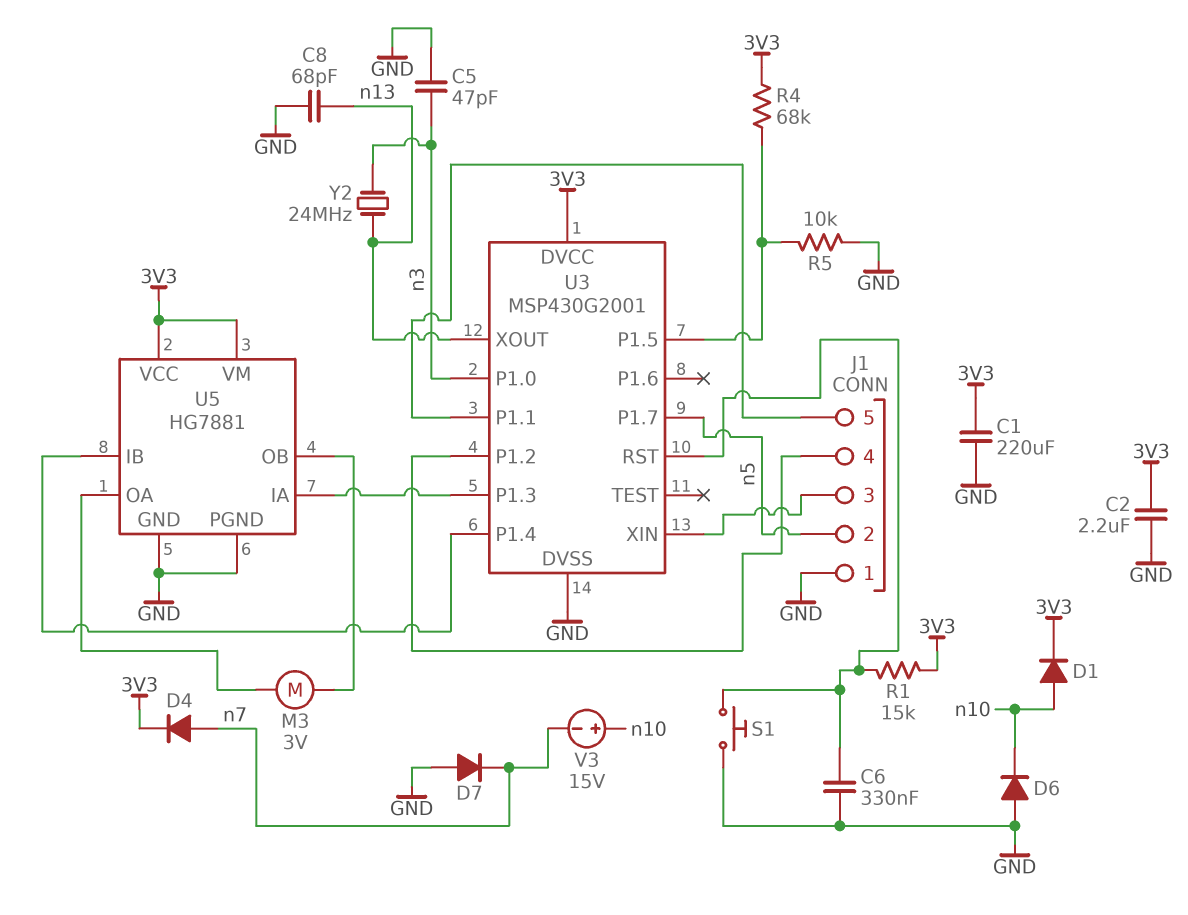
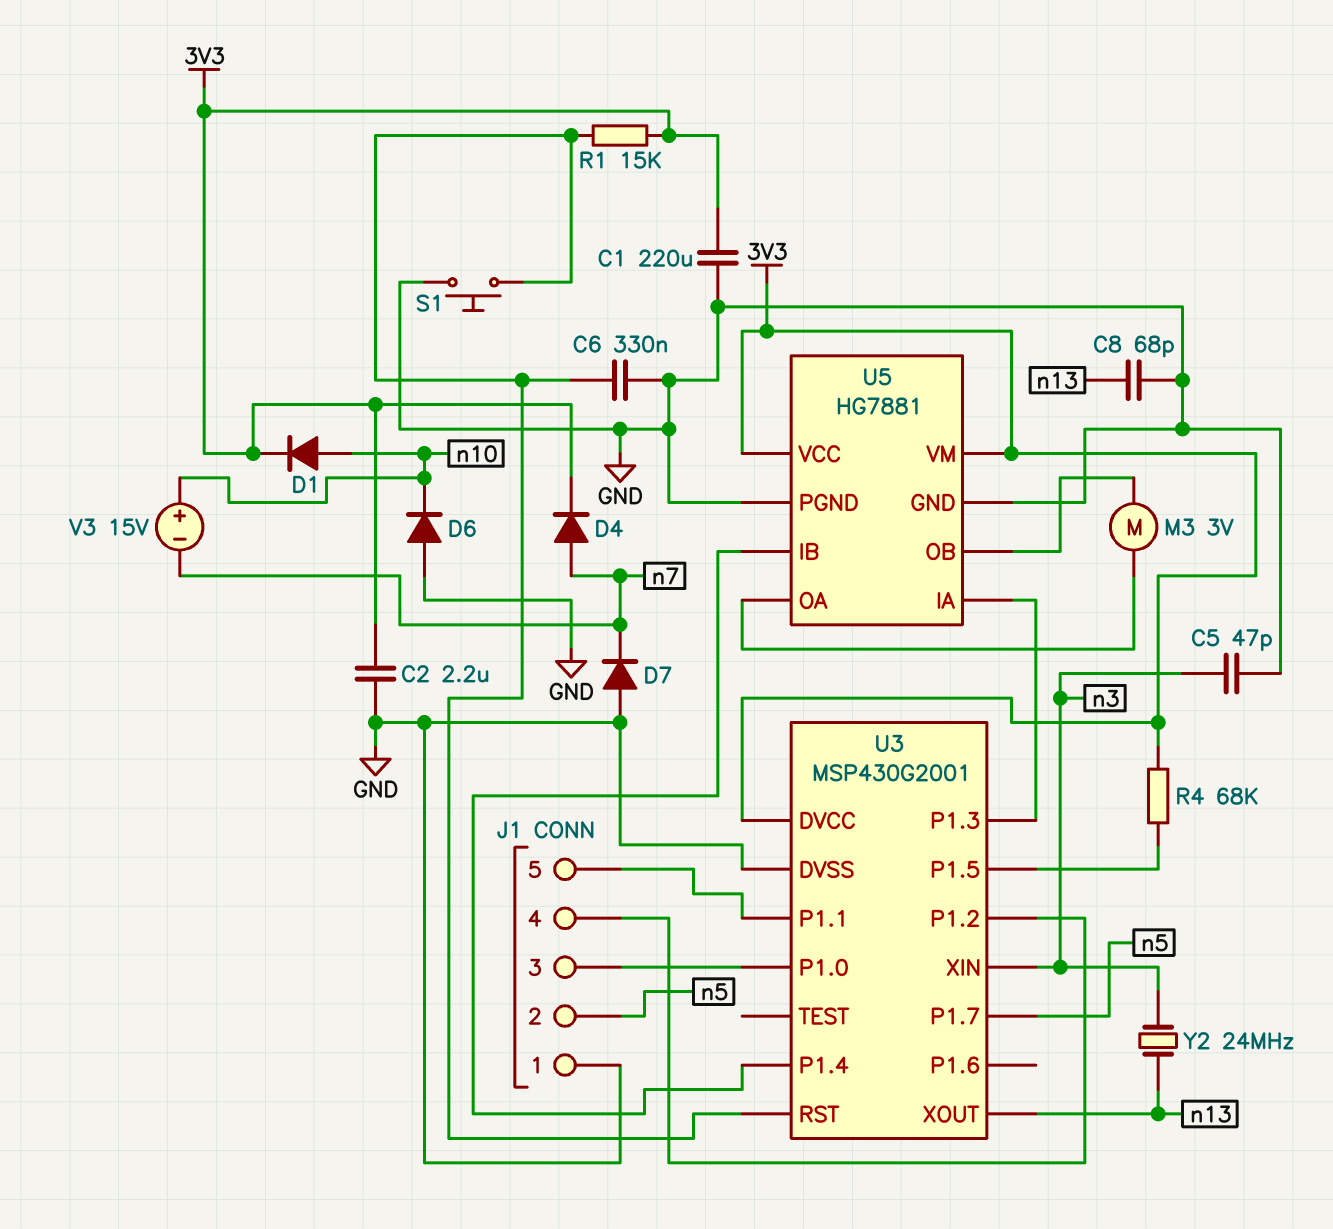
R5: 10k (GND, U3/P1.5) -> none
U3 pin P1.0: n3 -> J1/3
U3 pin XIN: J1/3 -> n3

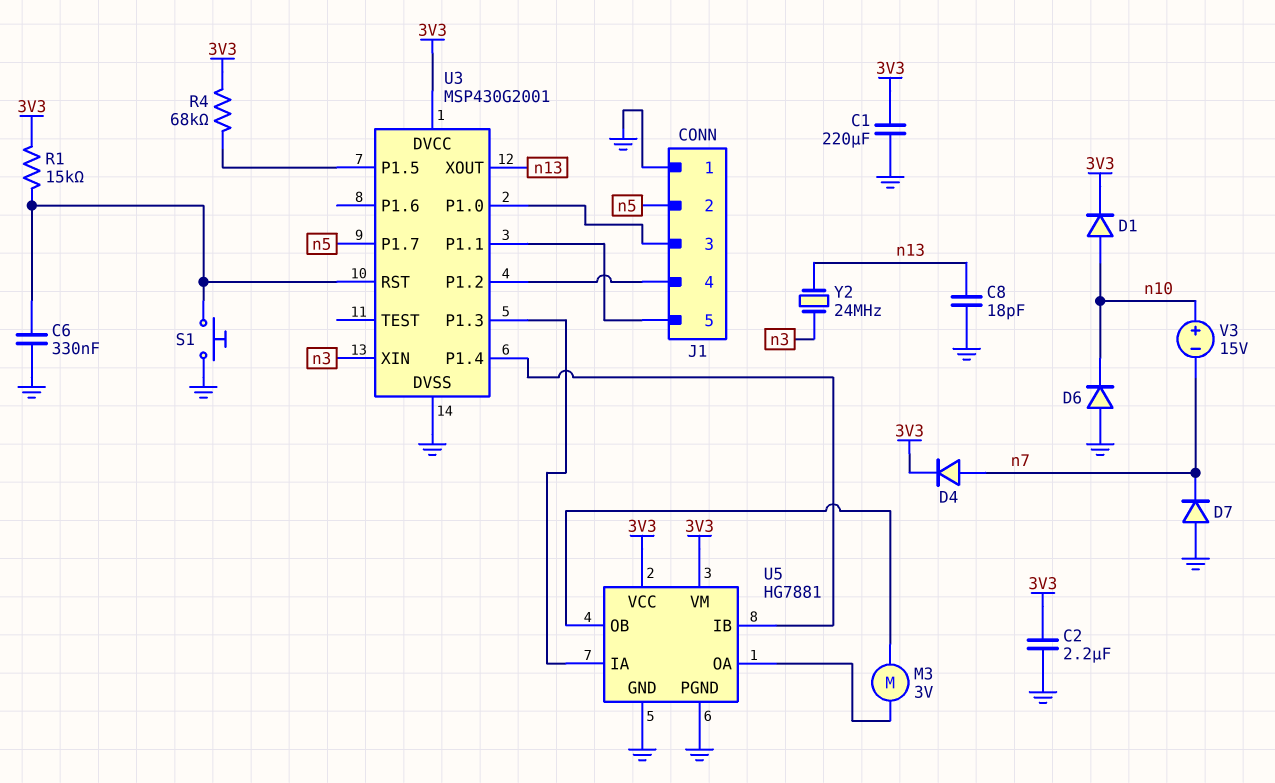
C5: 47pF (GND, n3) -> none
C8: 68pF (GND, n13) -> 18pF (GND, n13)

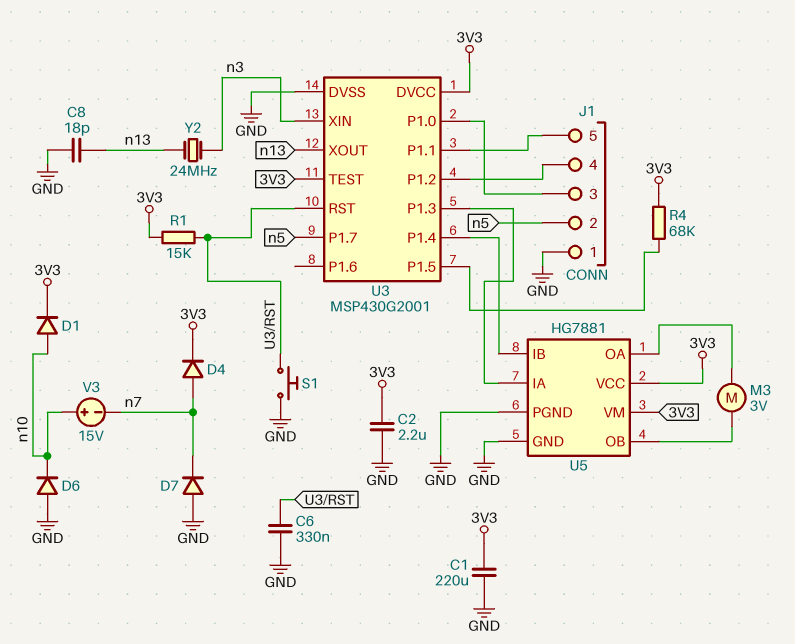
U3 pin TEST: none -> 3V3

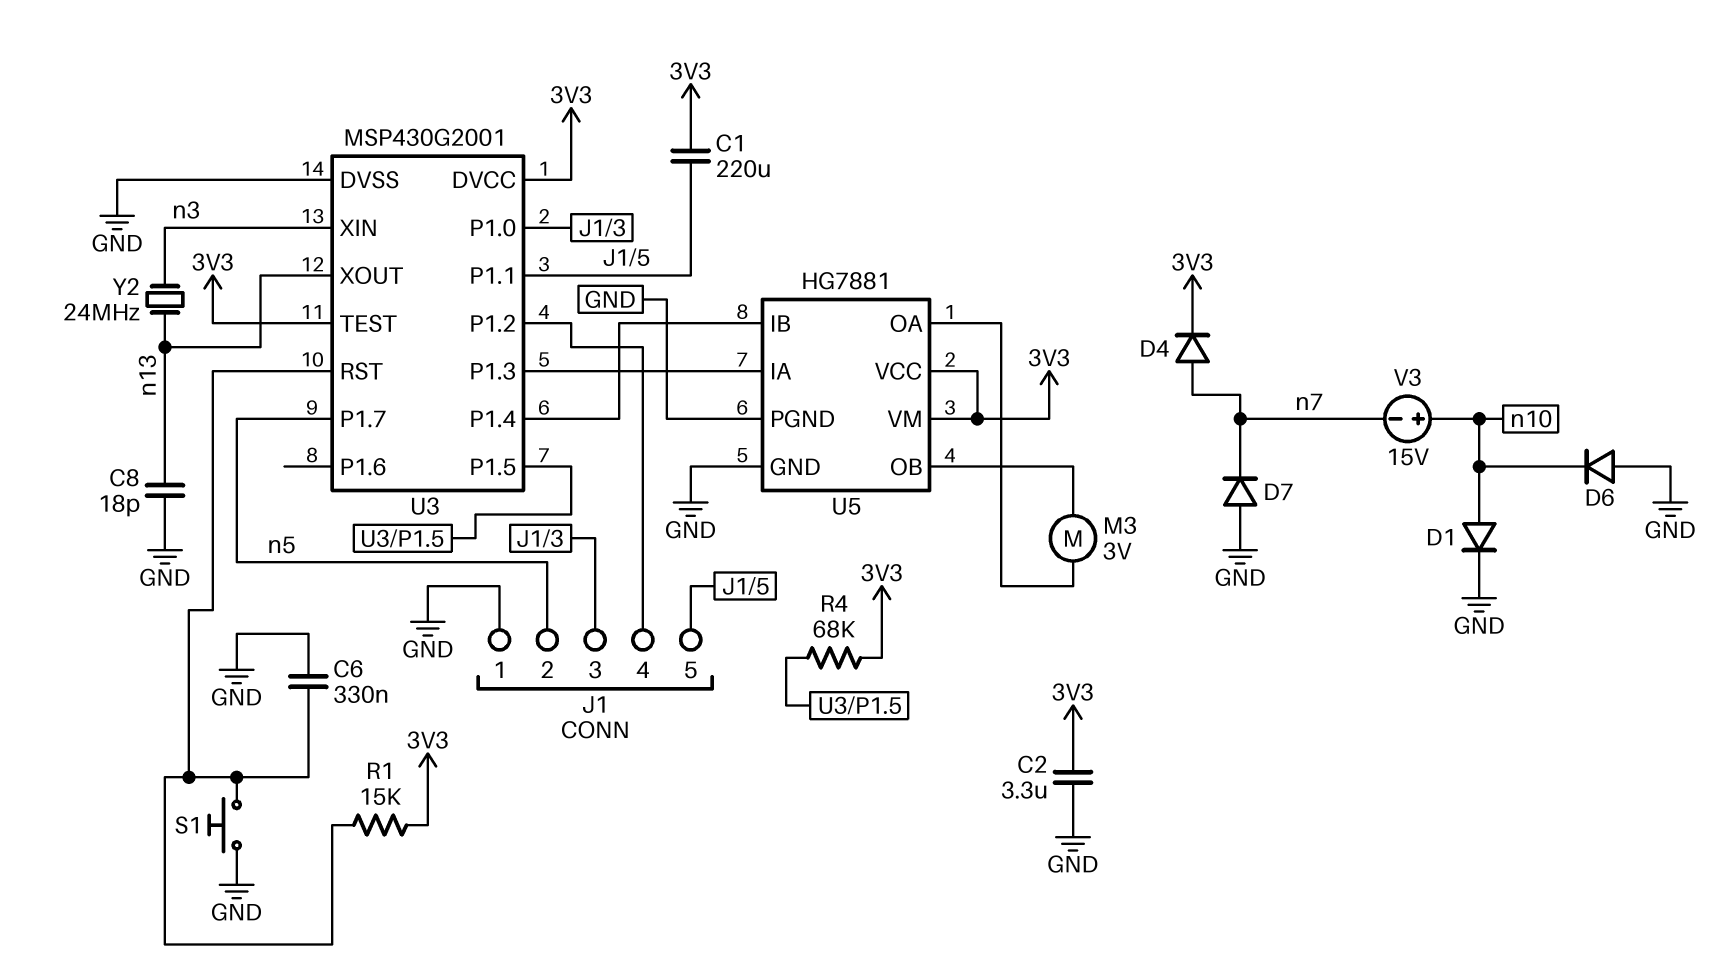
C1: 220uF (3V3, GND) -> 220uF (3V3, J1/5)
C2: 2.2uF (3V3, GND) -> 3.3uF (3V3, GND)
D1: diode (A n10, K 3V3) -> diode (A n10, K GND)

